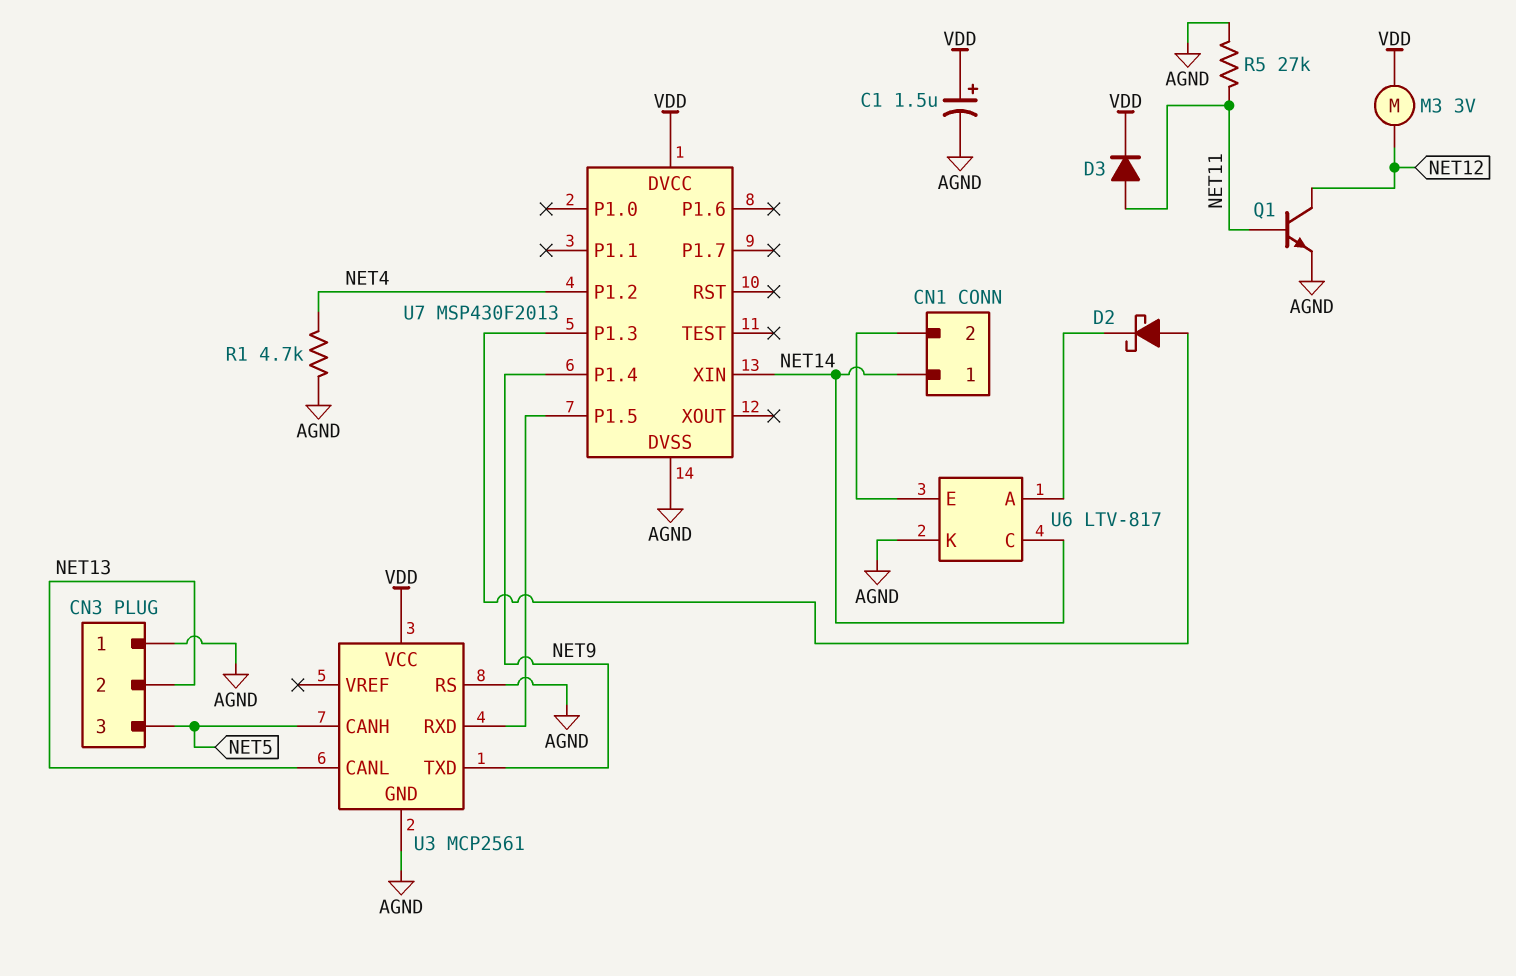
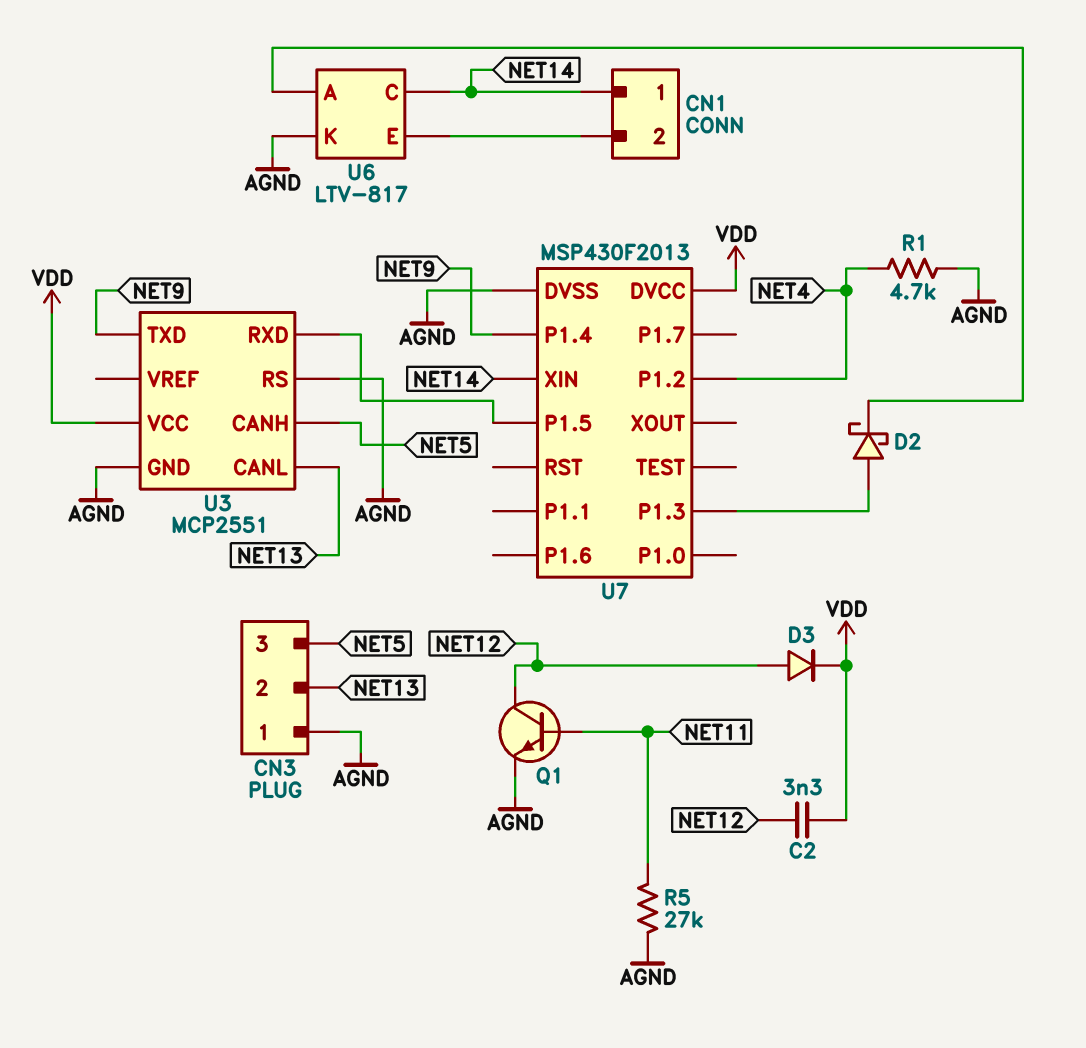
C1: 1.5uF (plus VDD, minus AGND) -> none
C2: none -> 3.3nF (NET12, VDD)
D3: diode (A NET11, K VDD) -> diode (A NET12, K VDD)
M3: motor 3V (NET12, VDD) -> none
U3: MCP2561 -> MCP2551

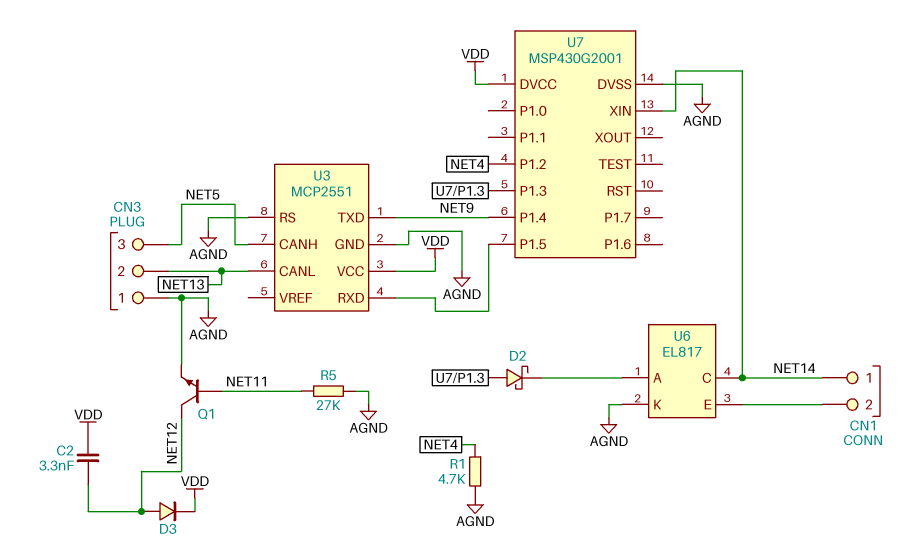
U6: LTV-817 -> EL817
U7: MSP430F2013 -> MSP430G2001

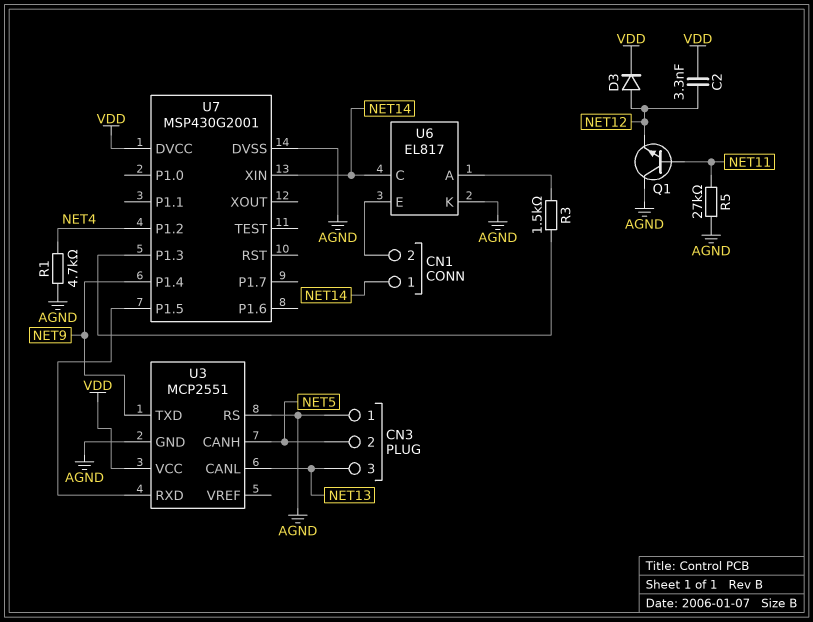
CN3 pin 2: NET13 -> NET5
CN3 pin 3: NET5 -> NET13
D2: schottky (A U7/P1.3, K U6/A) -> none
Q1: NPN (B NET11, C NET12, E AGND) -> NPN (B NET11, C AGND, E NET12)
R3: none -> 1.5k (U6/A, U7/P1.3)

